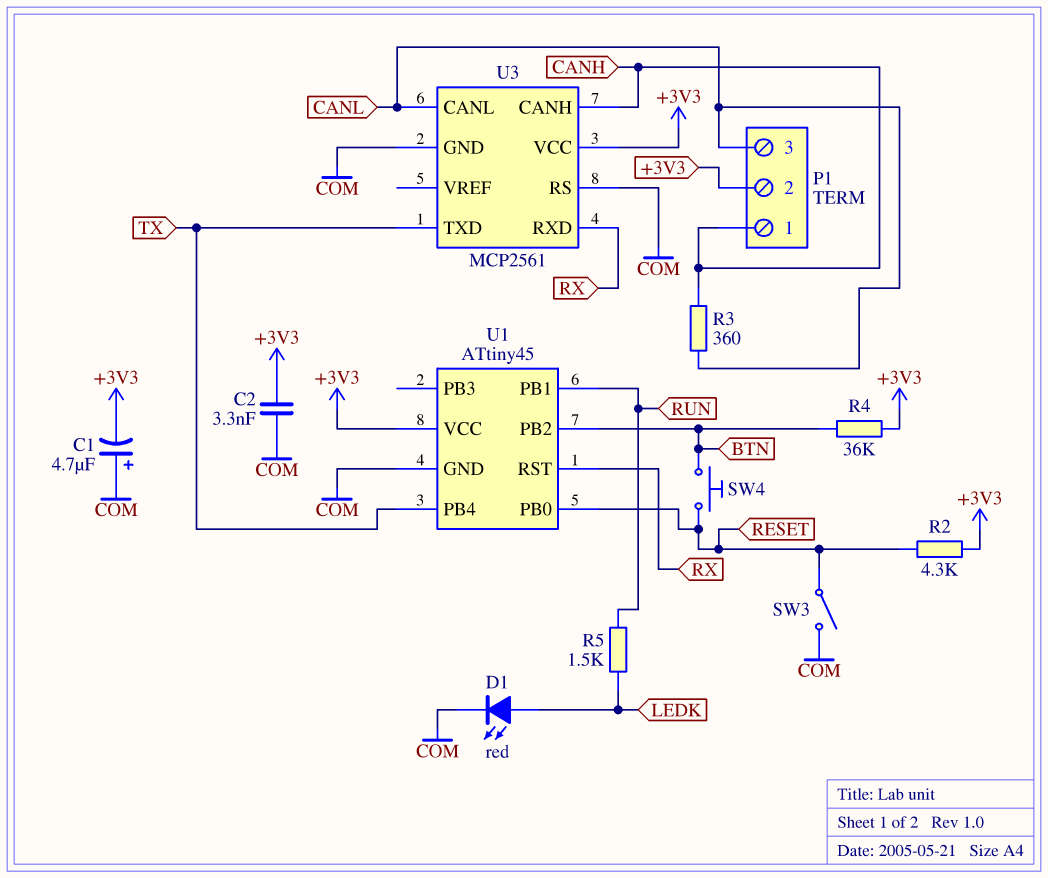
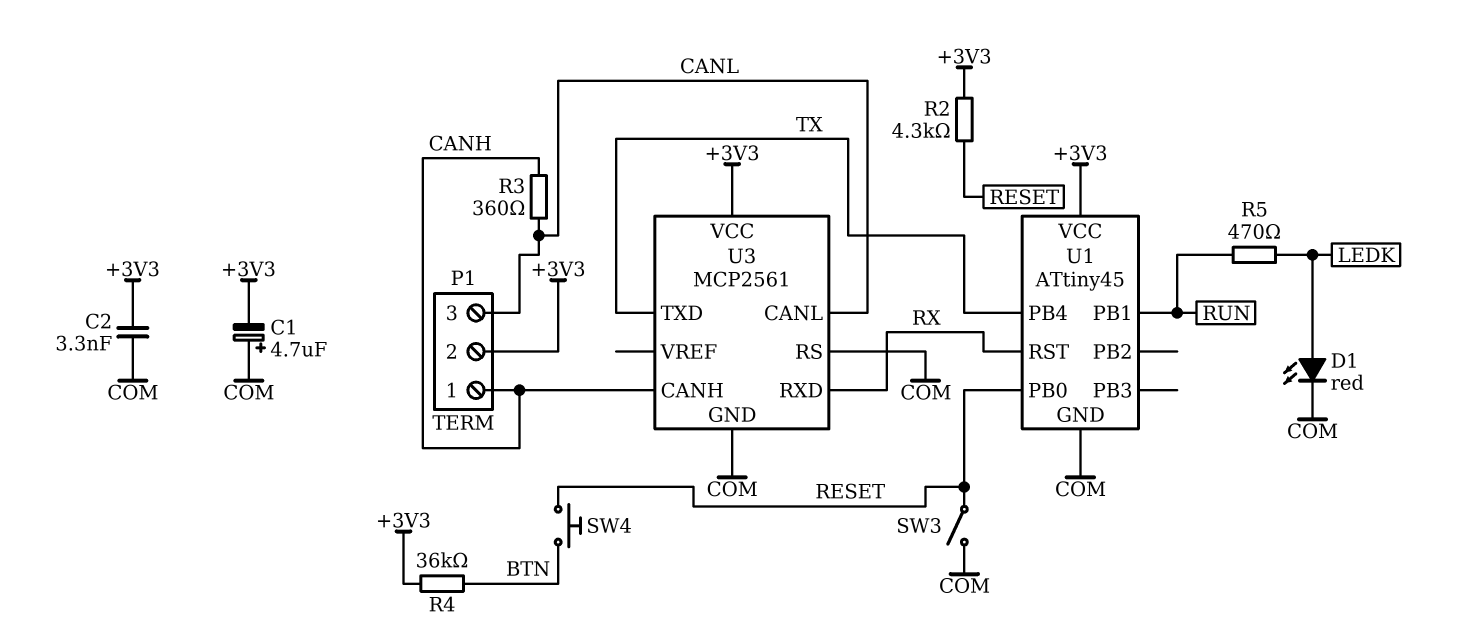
R5: 1.5k (LEDK, RUN) -> 470 (LEDK, RUN)
U1 pin PB2: BTN -> none

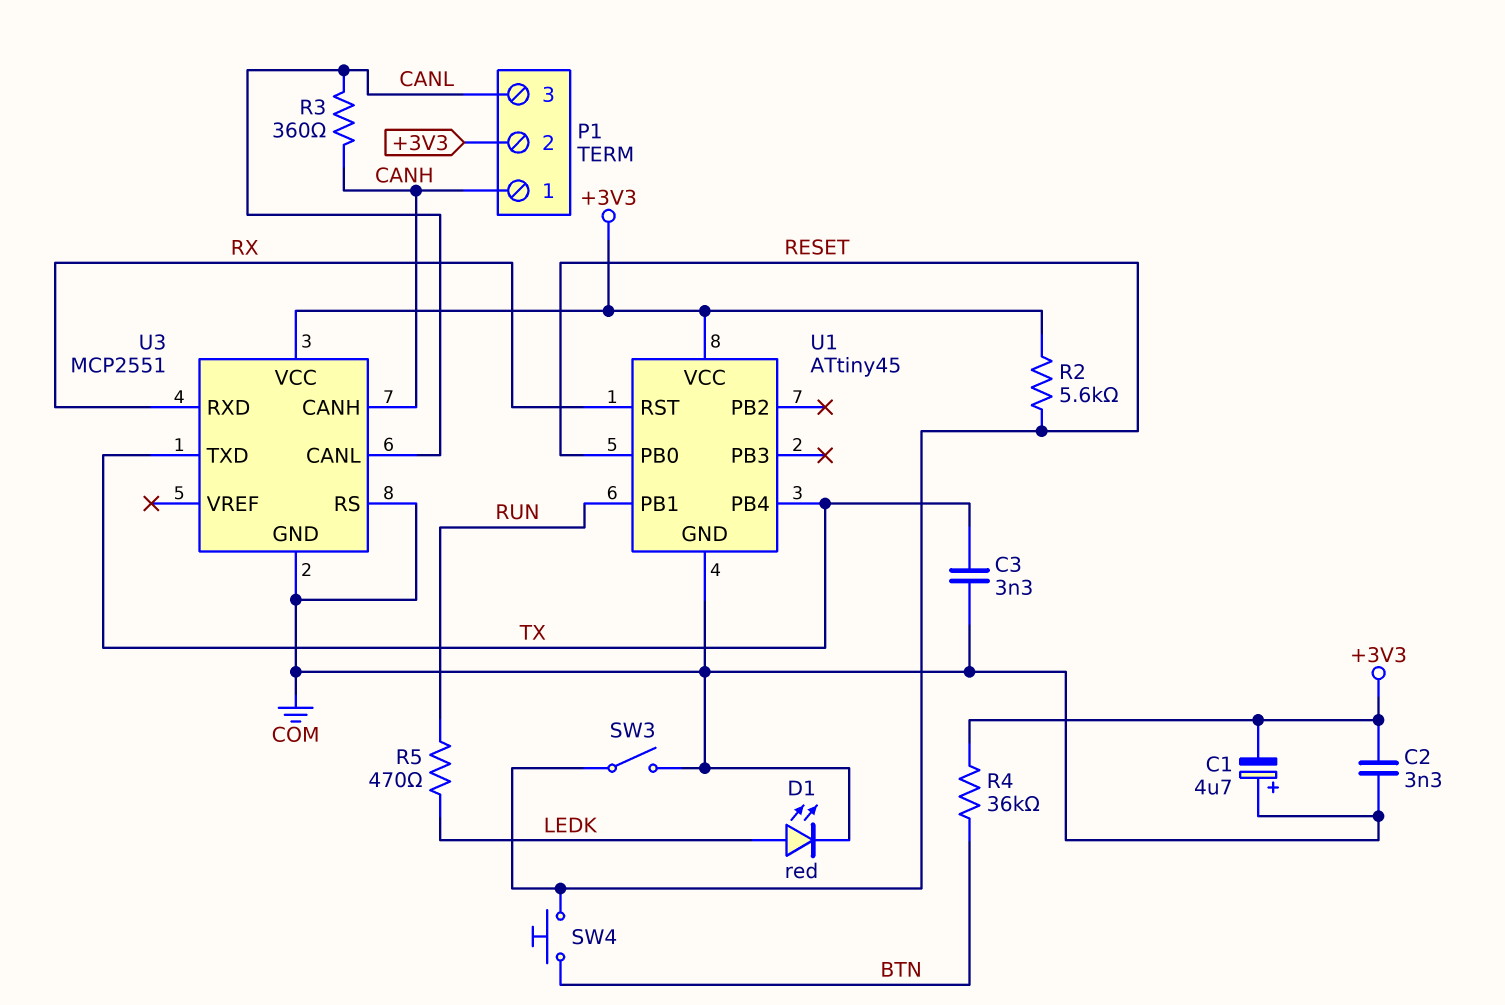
C3: none -> 3.3nF (COM, TX)
R2: 4.3k (+3V3, RESET) -> 5.6k (+3V3, RESET)
U3: MCP2561 -> MCP2551

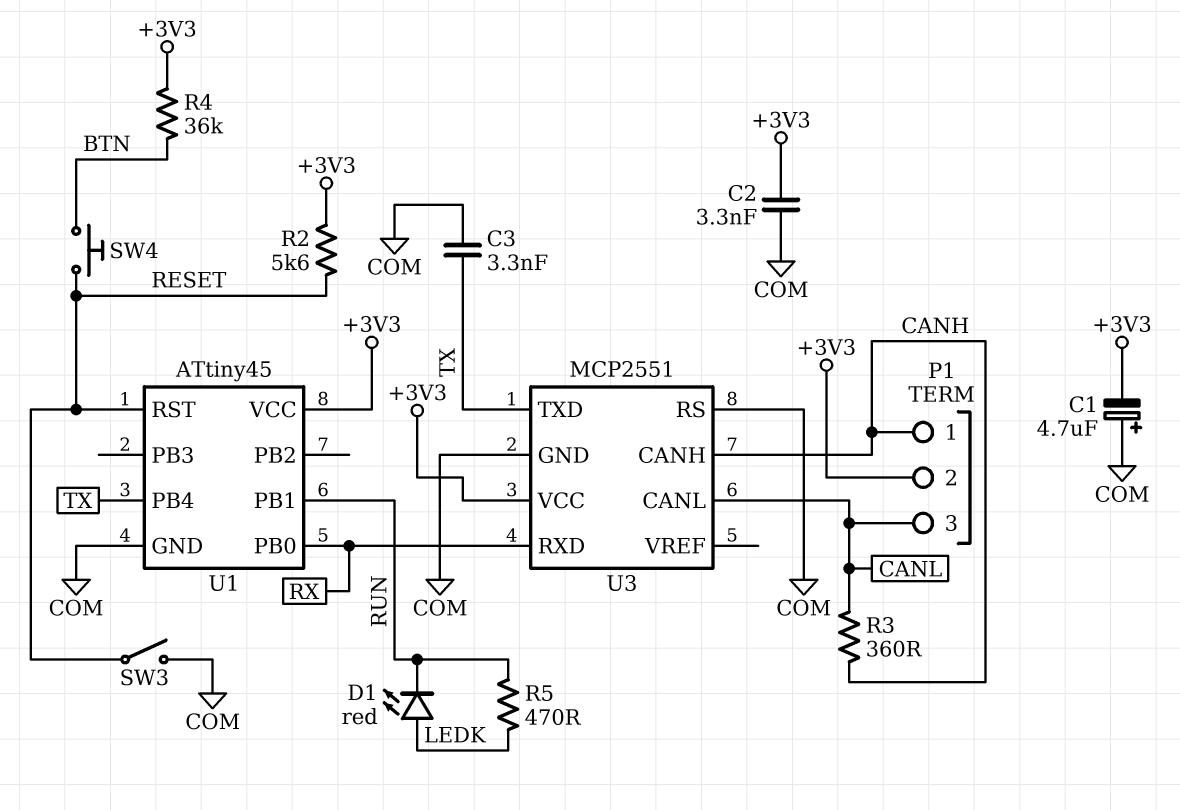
D1: LED red (A LEDK, K COM) -> LED red (A LEDK, K RUN)
U1 pin PB0: RESET -> RX
U1 pin RST: RX -> RESET

